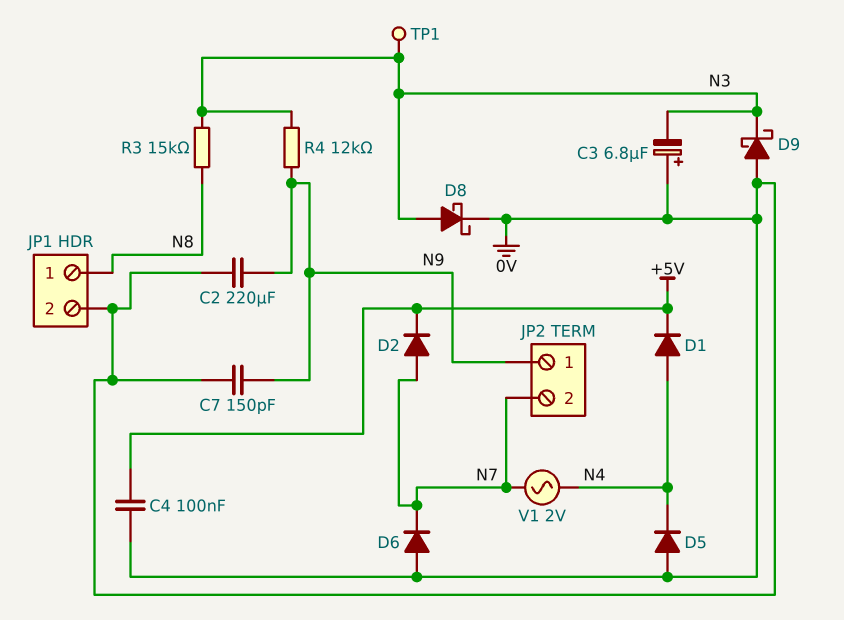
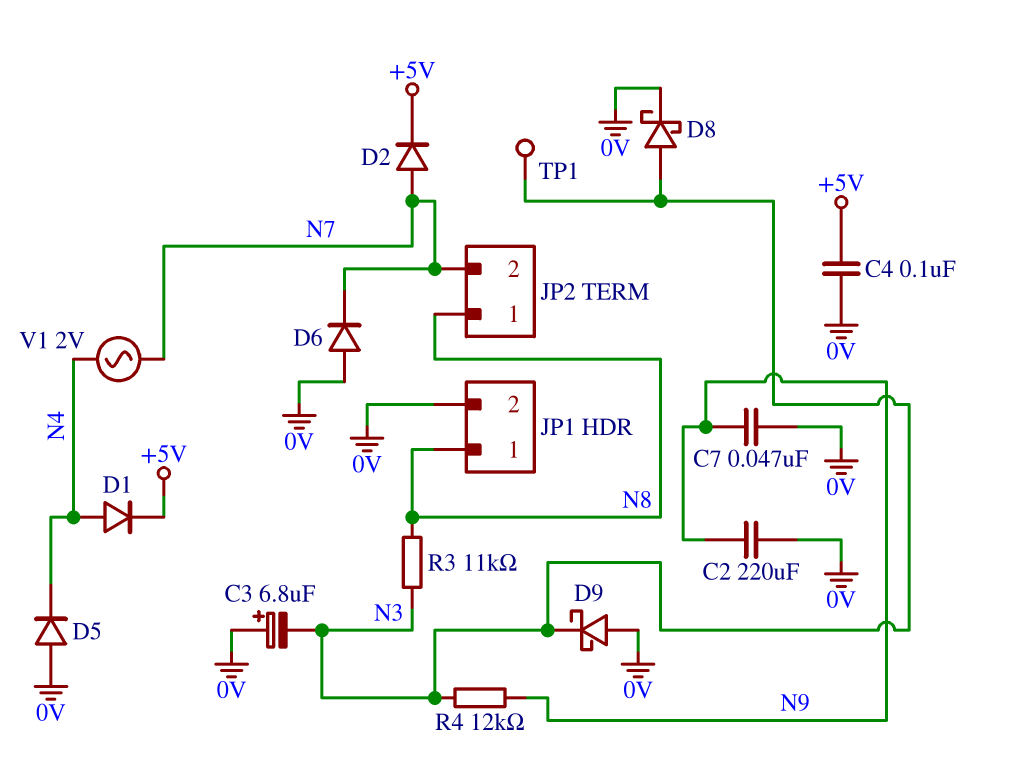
C7: 150pF (0V, N9) -> 47nF (0V, N9)
JP2 pin 1: N9 -> N8
R3: 15k (N3, N8) -> 11k (N3, N8)

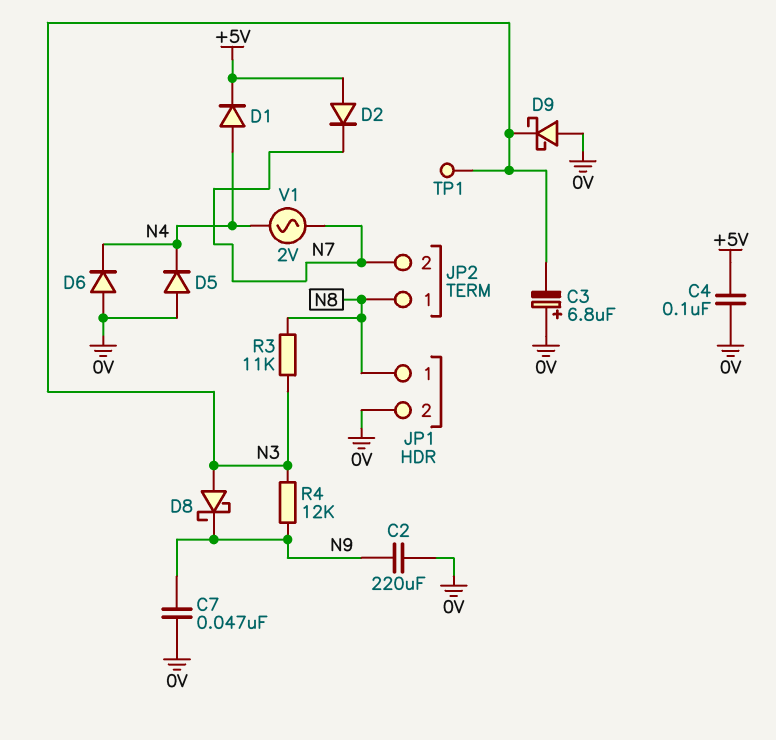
D2: diode (A N7, K +5V) -> diode (A +5V, K N7)
D6: diode (A 0V, K N7) -> diode (A 0V, K N4)
D8: schottky (A N3, K 0V) -> schottky (A N3, K N9)

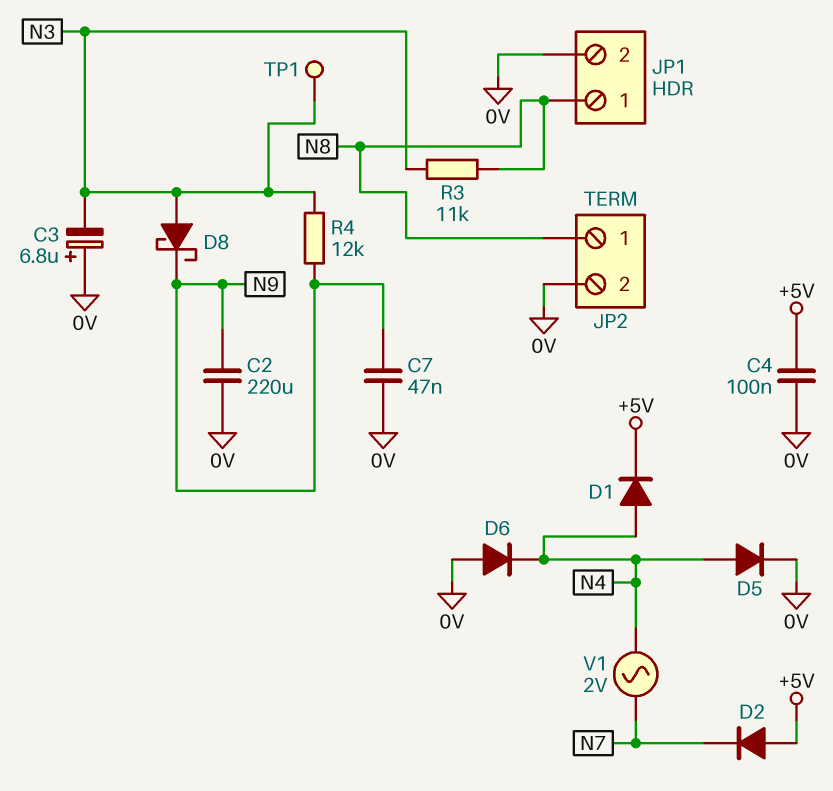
D5: diode (A 0V, K N4) -> diode (A N4, K 0V)
D9: schottky (A 0V, K N3) -> none
JP2 pin 2: N7 -> 0V

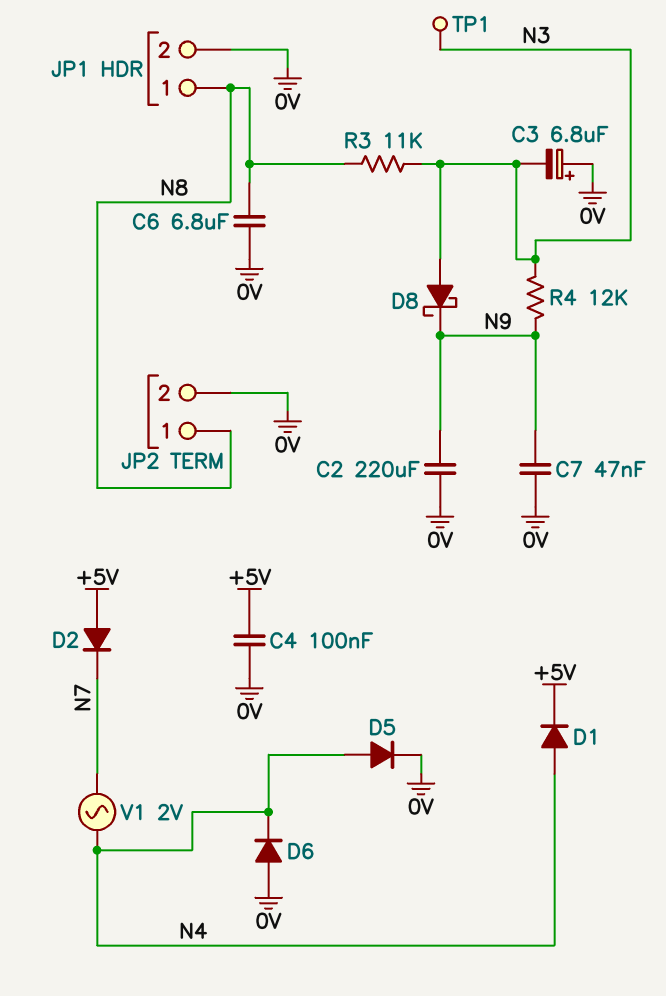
C6: none -> 6.8uF (0V, N8)

